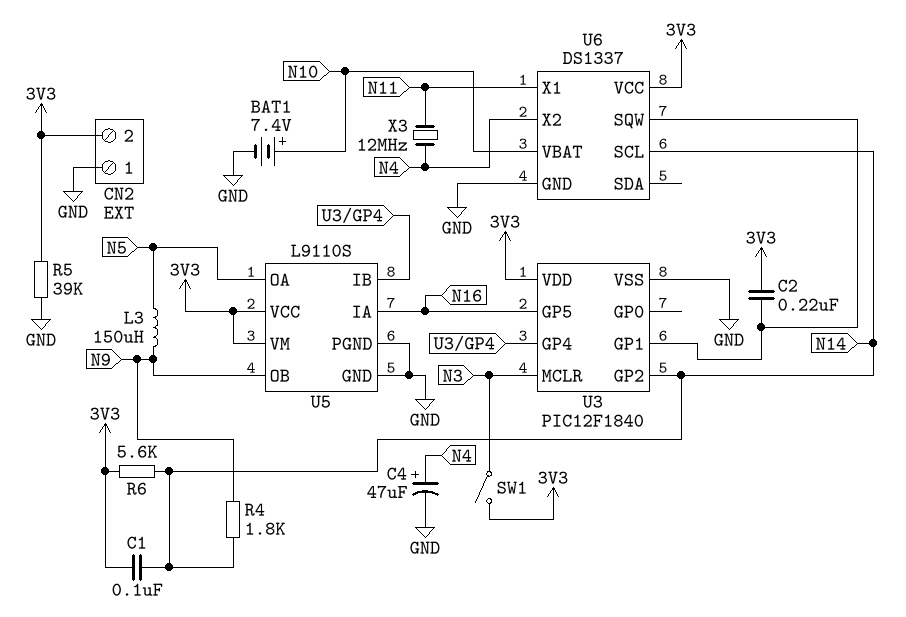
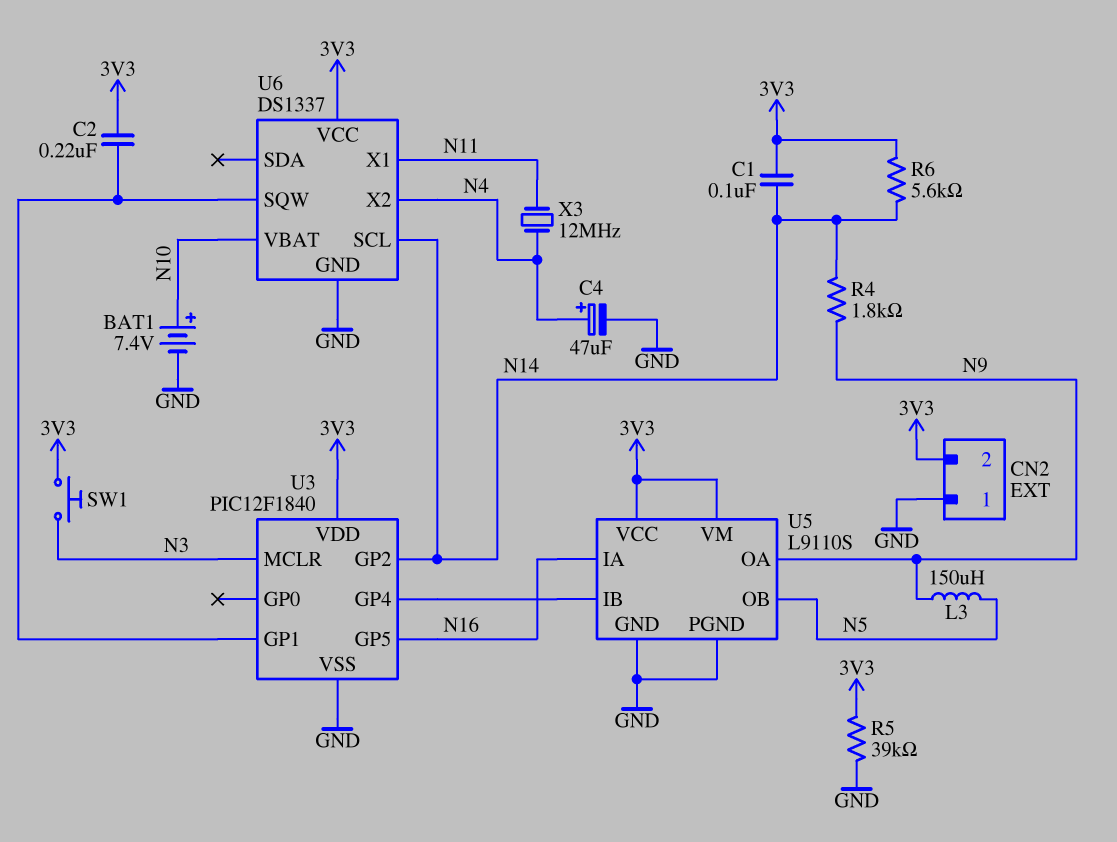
SW1: switch (3V3, N3) -> button (3V3, N3)
U5 pin OA: N5 -> N9
U5 pin OB: N9 -> N5

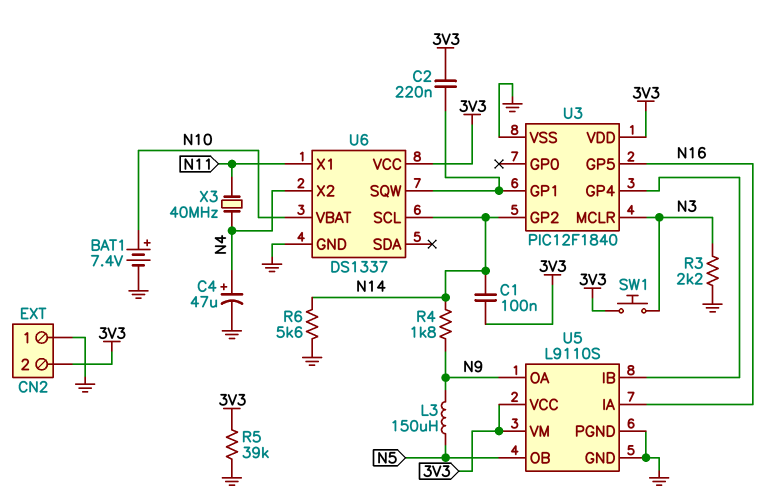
R3: none -> 2.2k (GND, N3)
R6: 5.6k (3V3, N14) -> 5.6k (GND, N14)
X3: 12MHz (N4, N11) -> 40MHz (N4, N11)

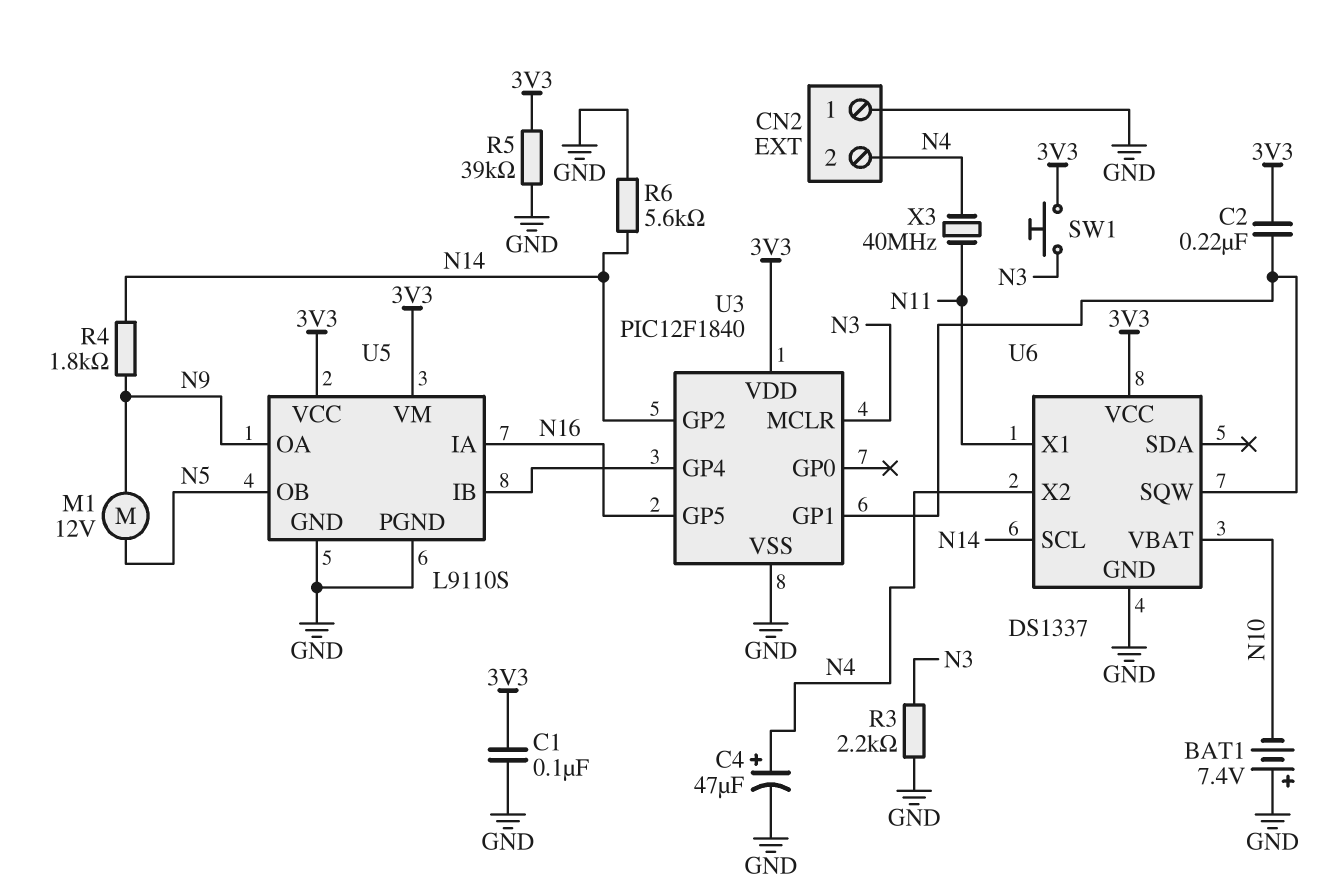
BAT1: 7.4V (plus N10, minus GND) -> 7.4V (plus GND, minus N10)
C1: 100nF (3V3, N14) -> 100nF (3V3, GND)
CN2 pin 2: 3V3 -> N4
L3: 150uH (N5, N9) -> none
M1: none -> motor 12V (N5, N9)

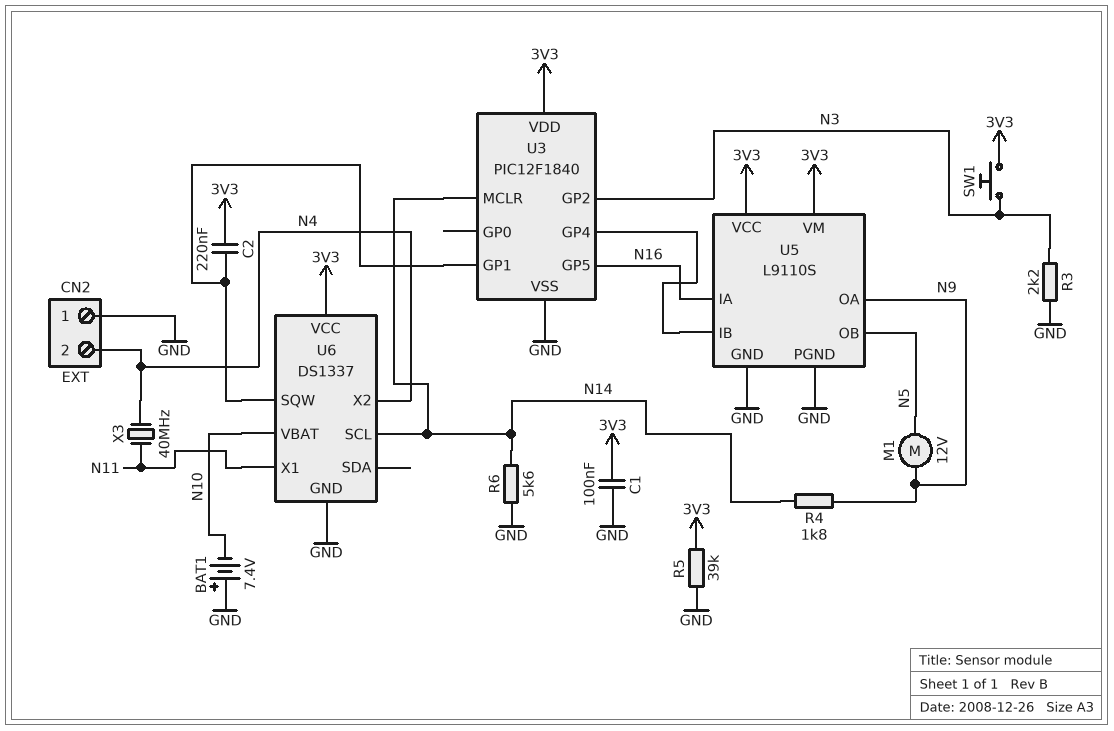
C4: 47uF (plus N4, minus GND) -> none
U3 pin GP2: N14 -> N3
U3 pin MCLR: N3 -> N14

